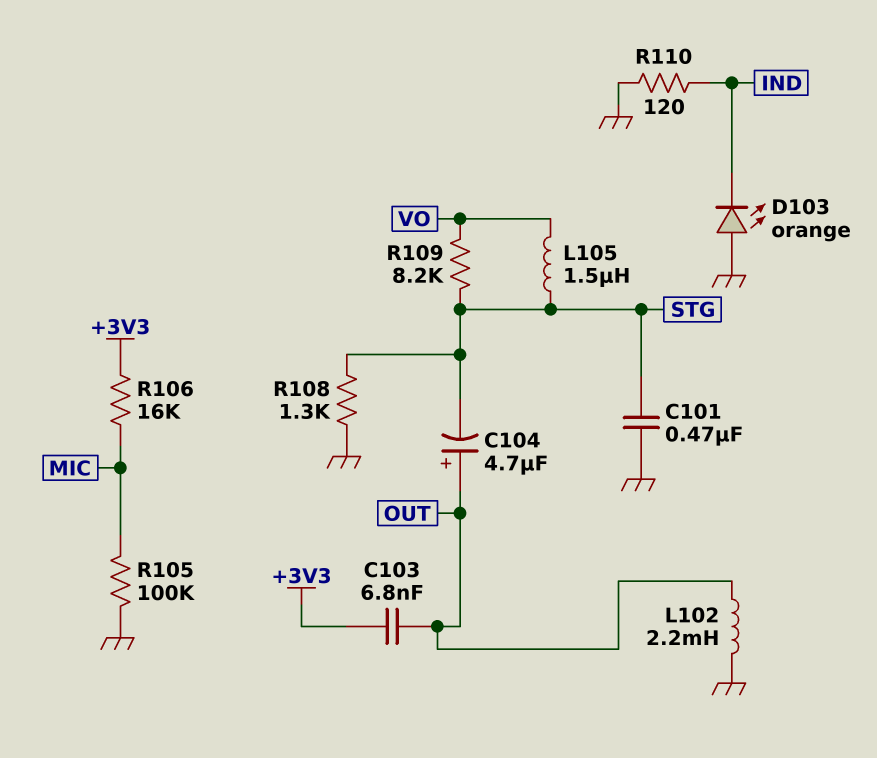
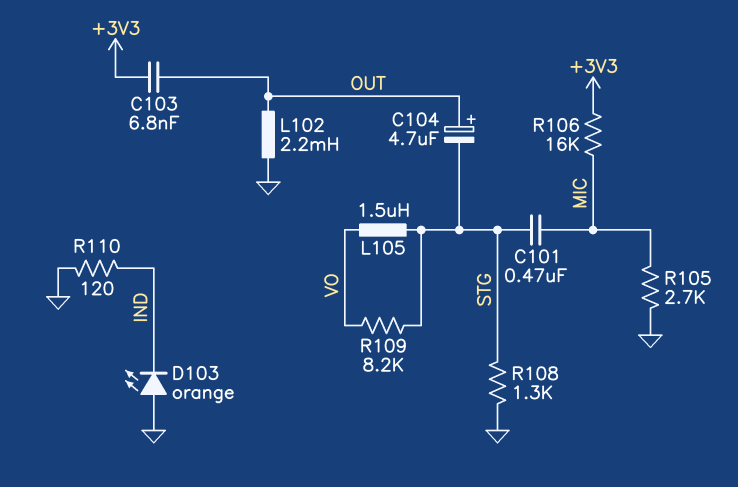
C101: 470nF (GND, STG) -> 470nF (MIC, STG)
R105: 100k (GND, MIC) -> 2.7k (GND, MIC)

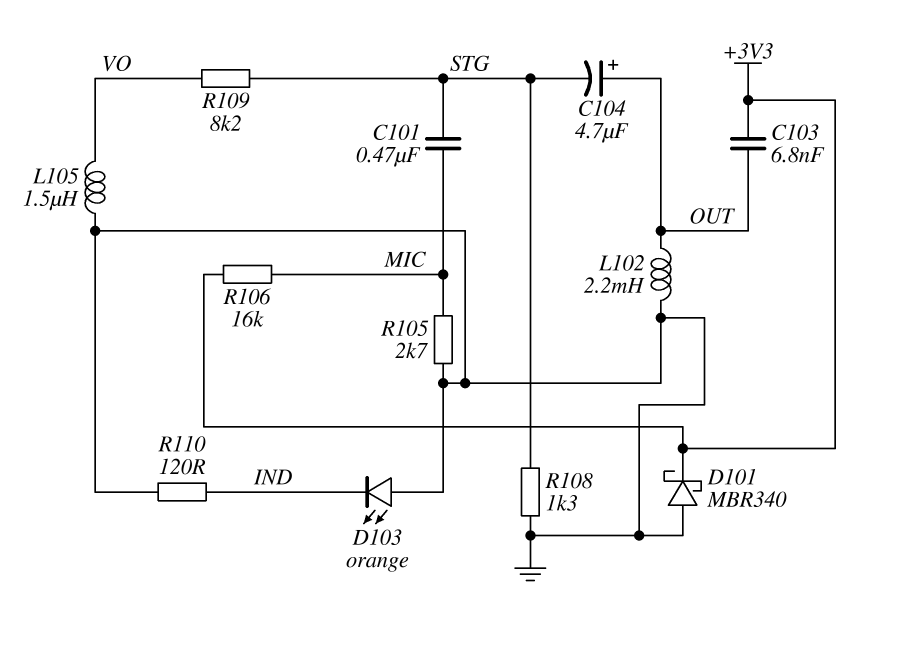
D101: none -> schottky MBR340 (A GND, K +3V3)
L105: 1.5uH (STG, VO) -> 1.5uH (GND, VO)

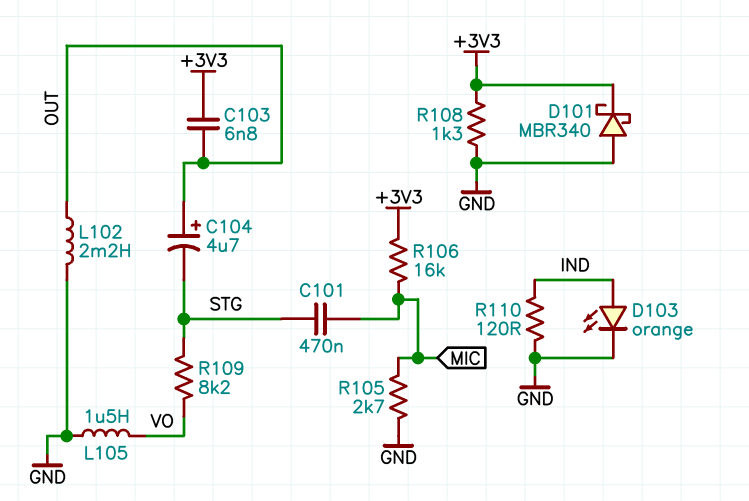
D103: LED orange (A GND, K IND) -> LED orange (A IND, K GND)
R108: 1.3k (GND, STG) -> 1.3k (+3V3, GND)

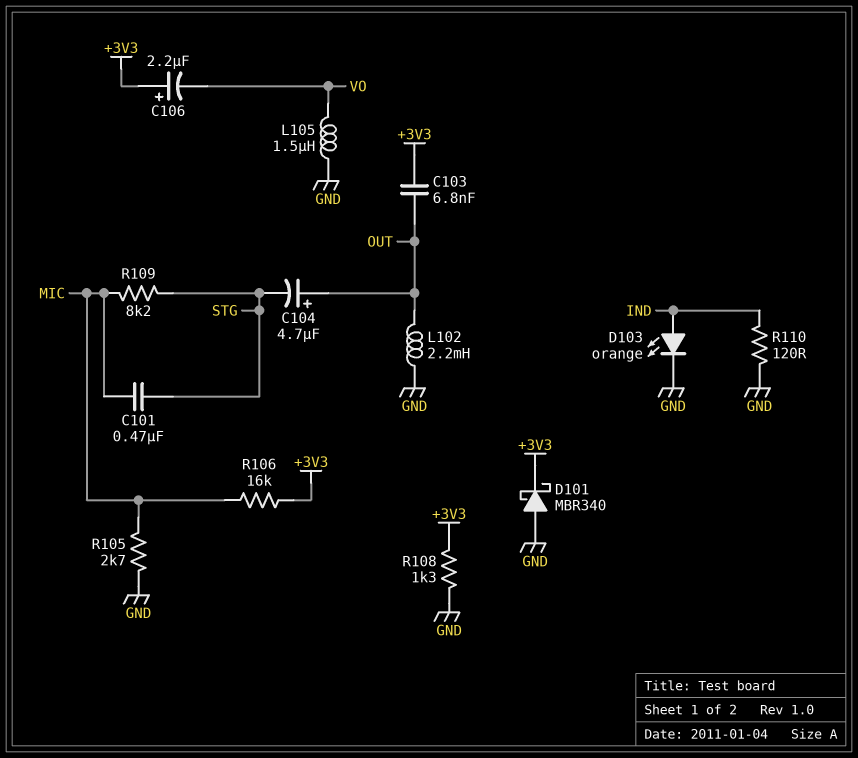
C106: none -> 2.2uF (plus +3V3, minus VO)
R109: 8.2k (STG, VO) -> 8.2k (MIC, STG)

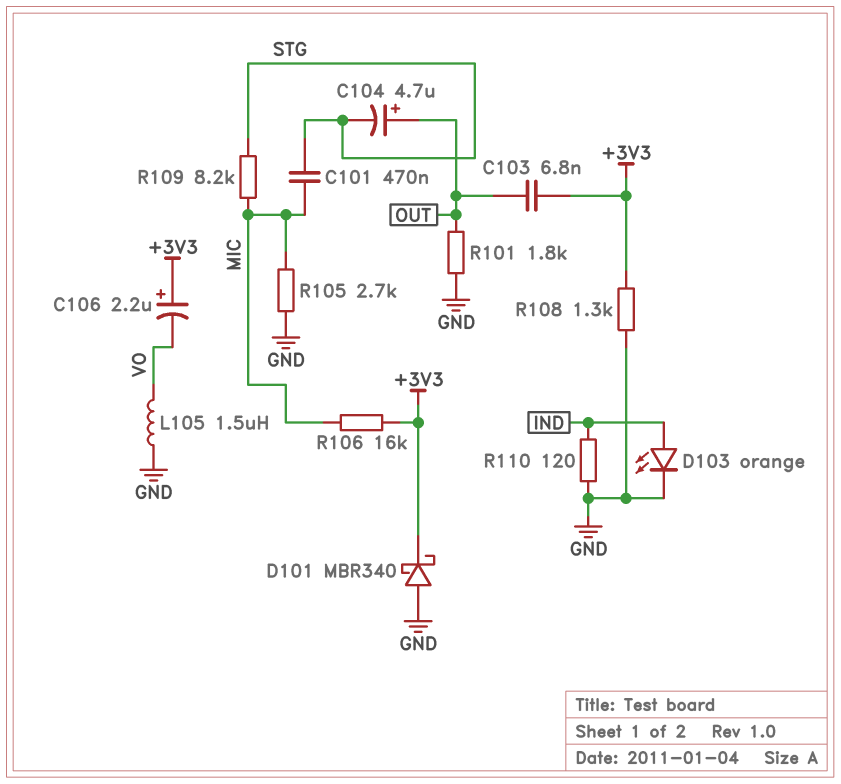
L102: 2.2mH (GND, OUT) -> none
R101: none -> 1.8k (GND, OUT)

